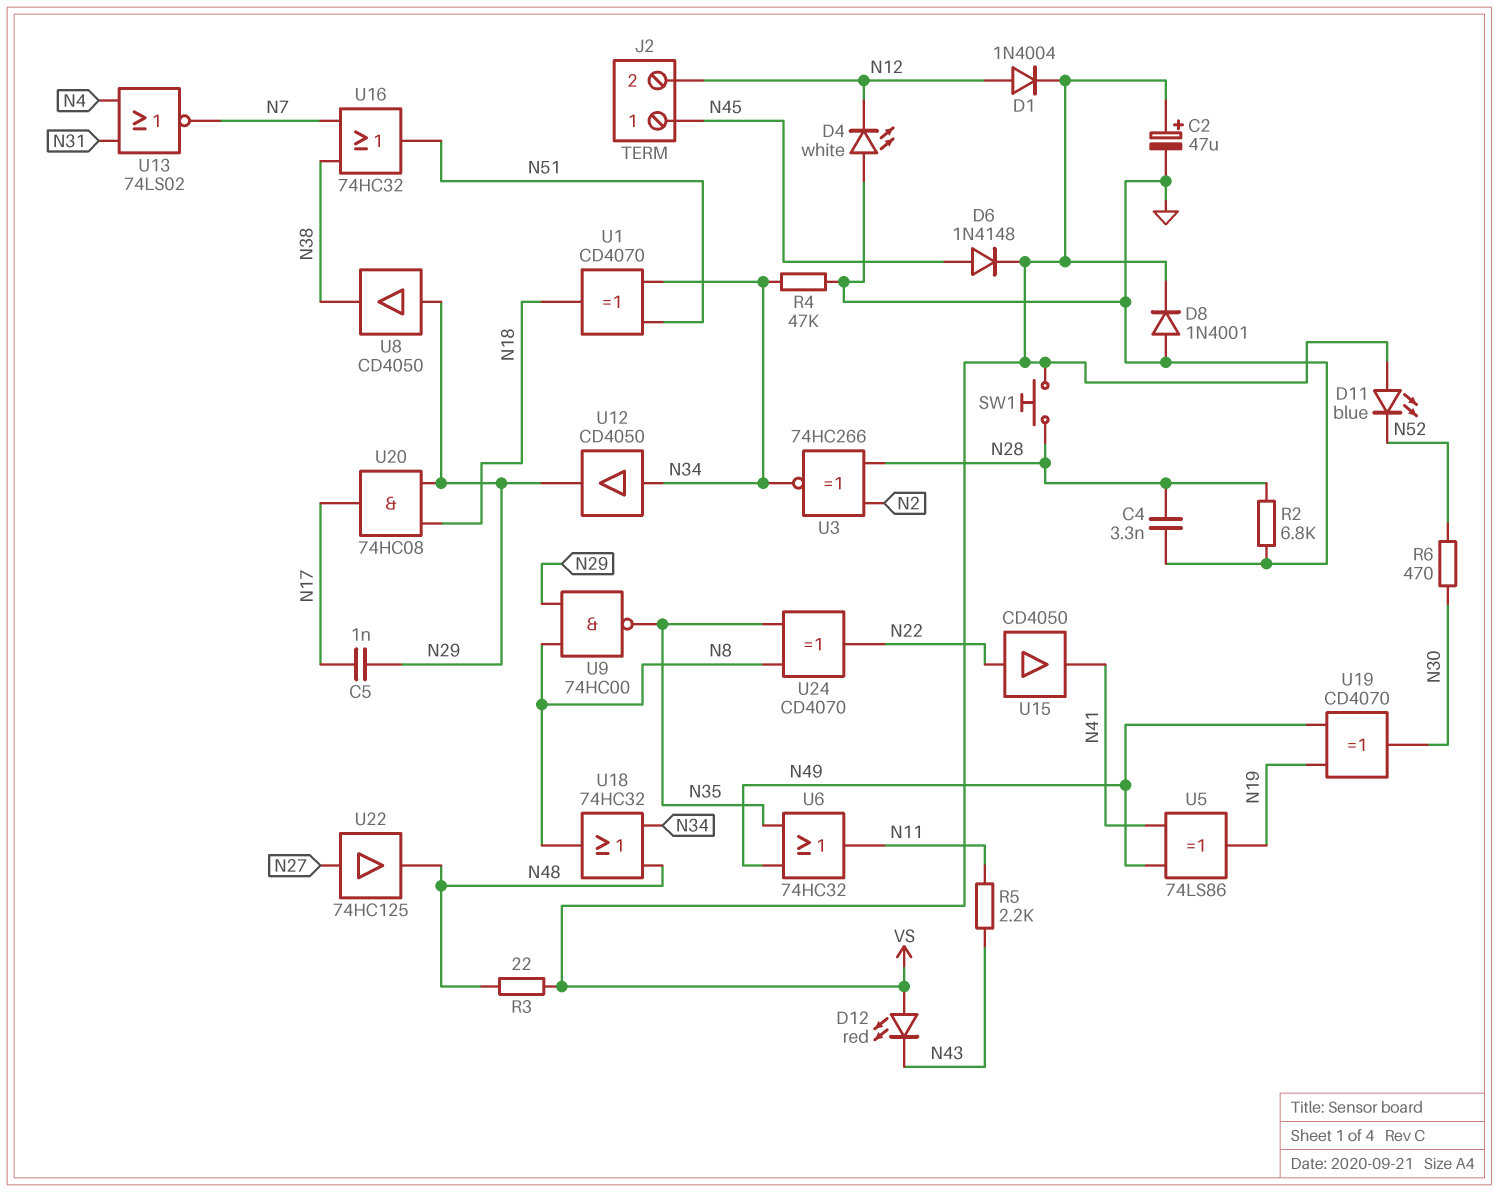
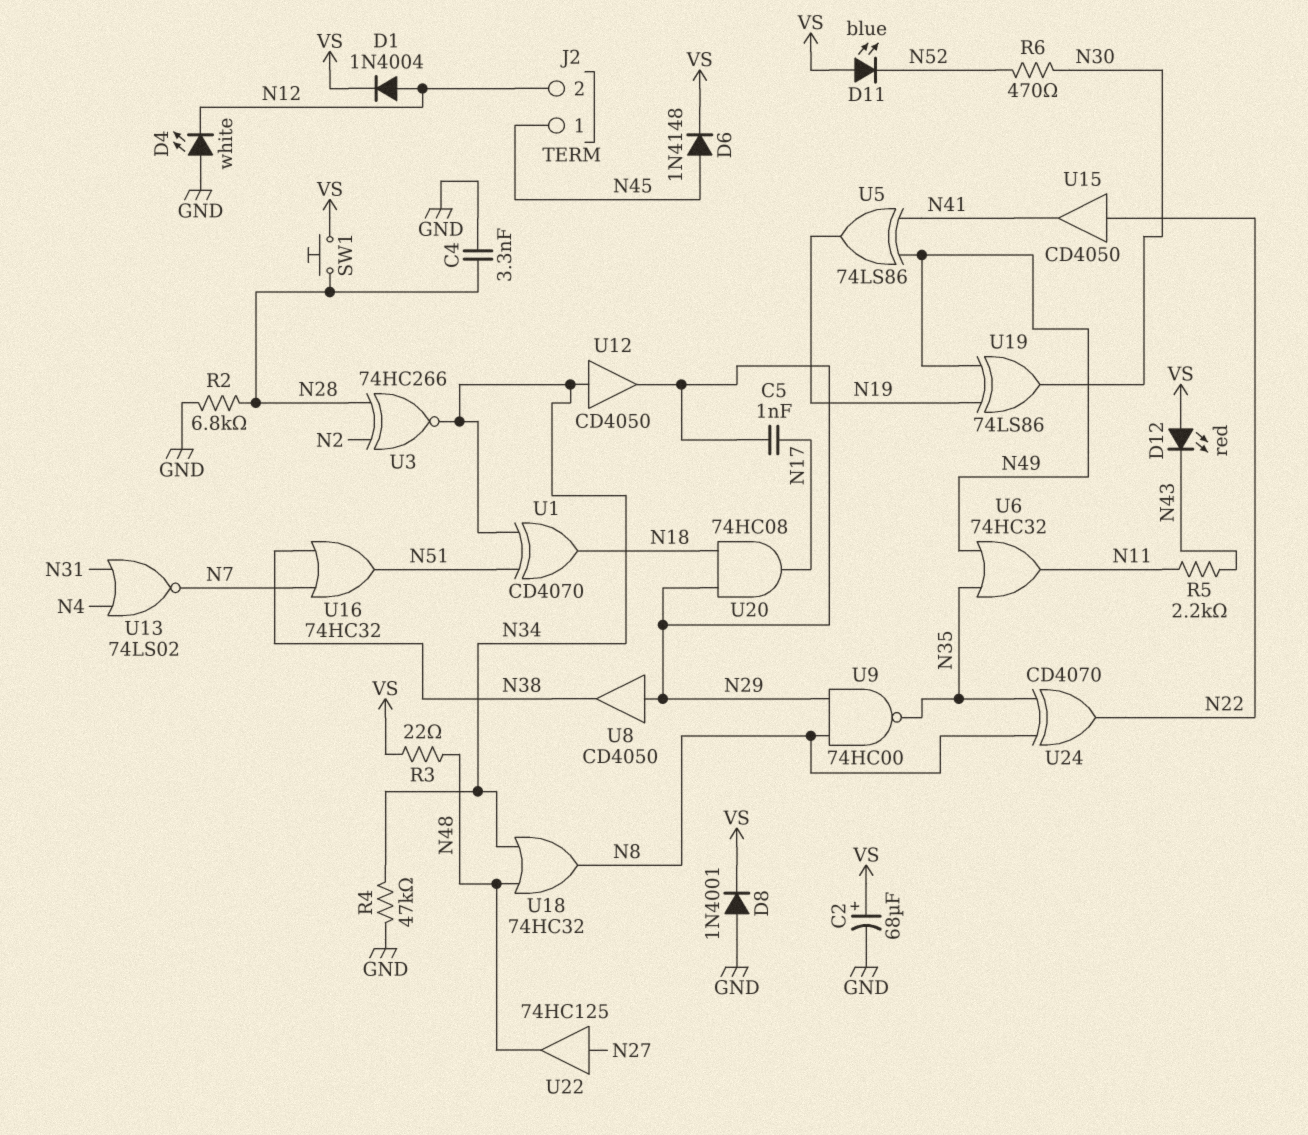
C2: 47uF (plus VS, minus GND) -> 68uF (plus VS, minus GND)
U19: XOR CD4070 (in N19, in N49, out N30) -> XOR 74LS86 (in N19, in N49, out N30)

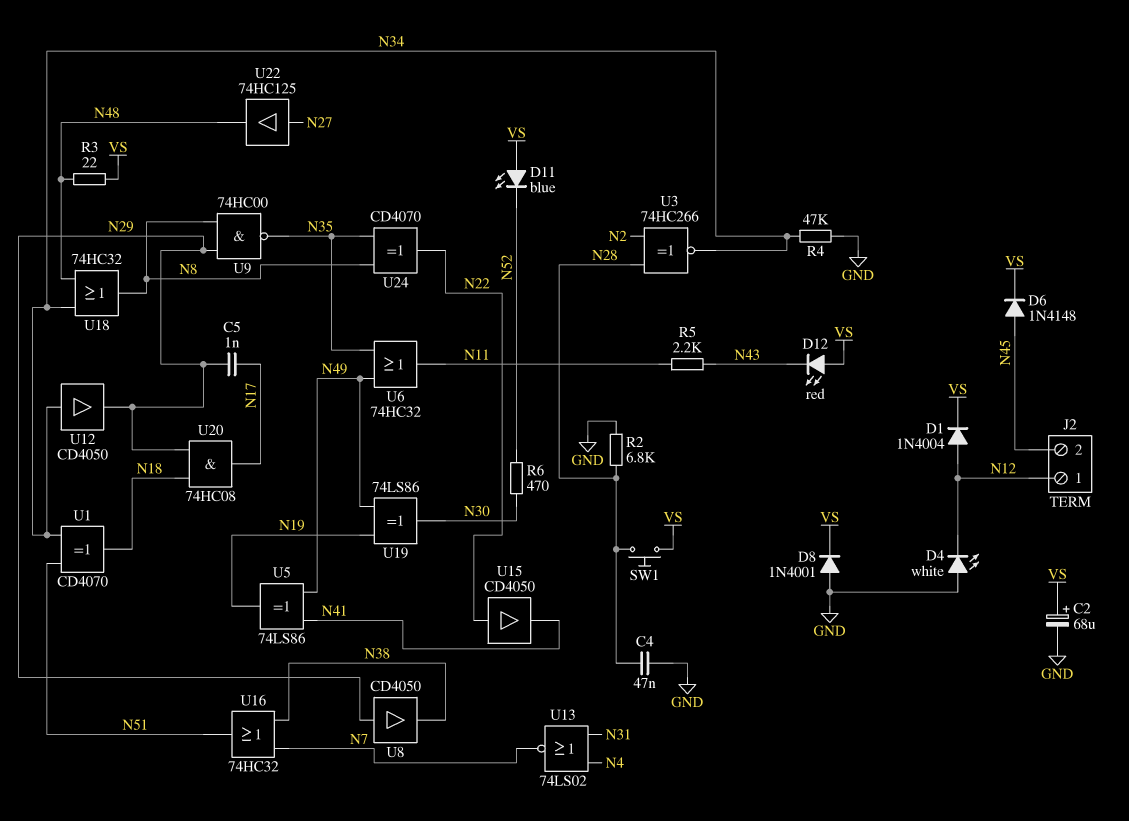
C4: 3.3nF (GND, N28) -> 47nF (GND, N28)
J2 pin 1: N45 -> N12
J2 pin 2: N12 -> N45

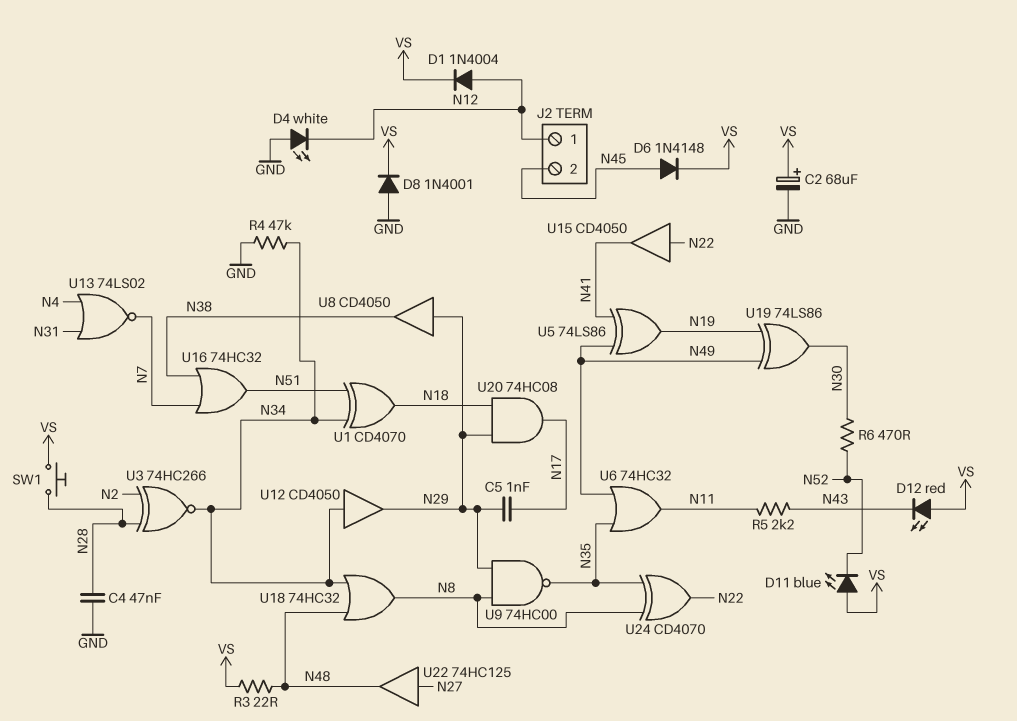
R2: 6.8k (GND, N28) -> none

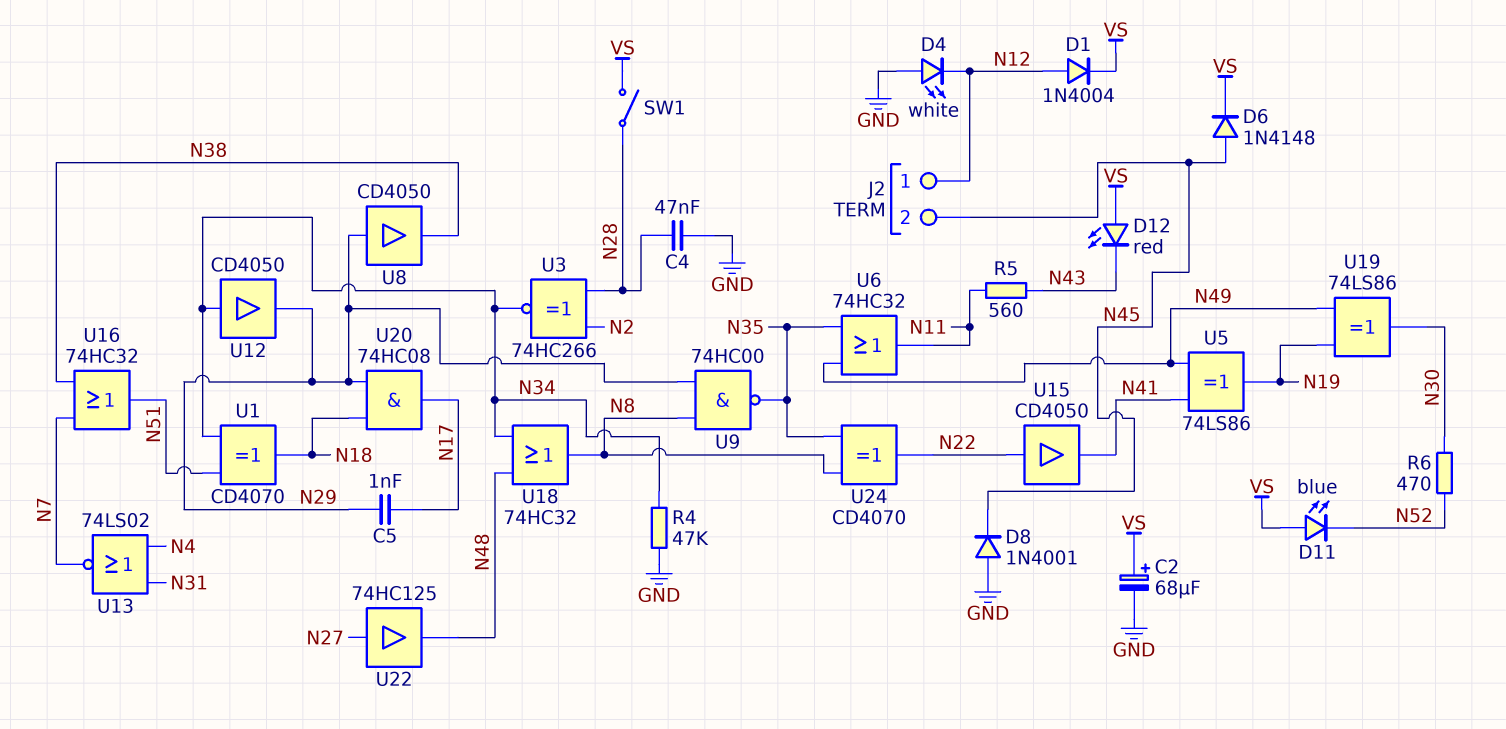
D8: diode 1N4001 (A GND, K VS) -> diode 1N4001 (A GND, K N45)
R3: 22 (N48, VS) -> none
R5: 2.2k (N11, N43) -> 560 (N11, N43)
SW1: button (N28, VS) -> switch (N28, VS)

